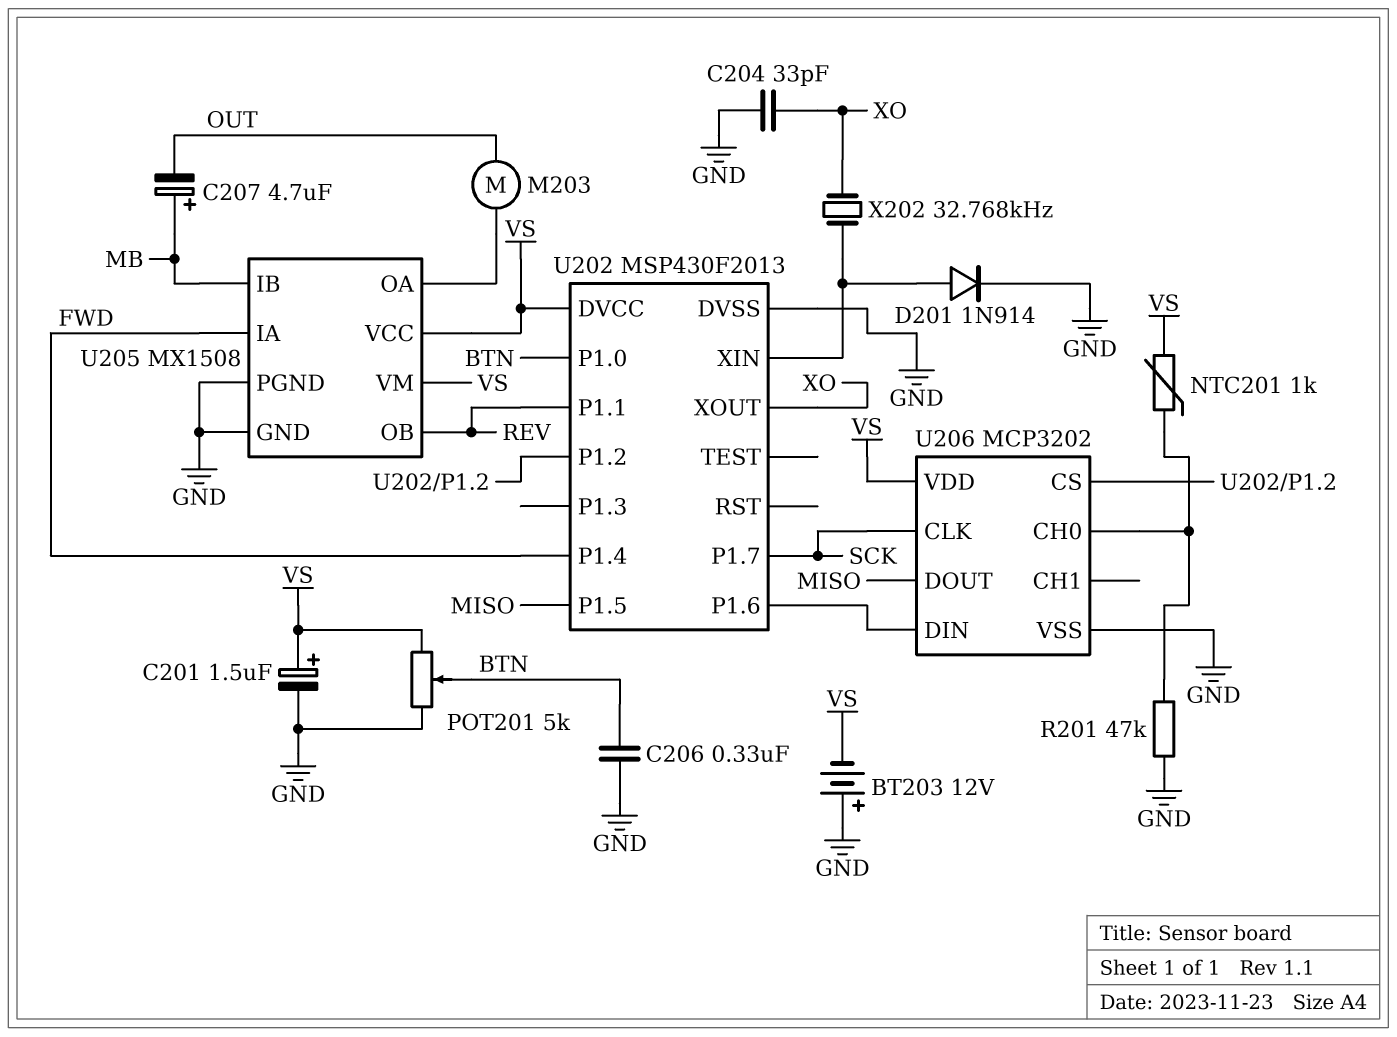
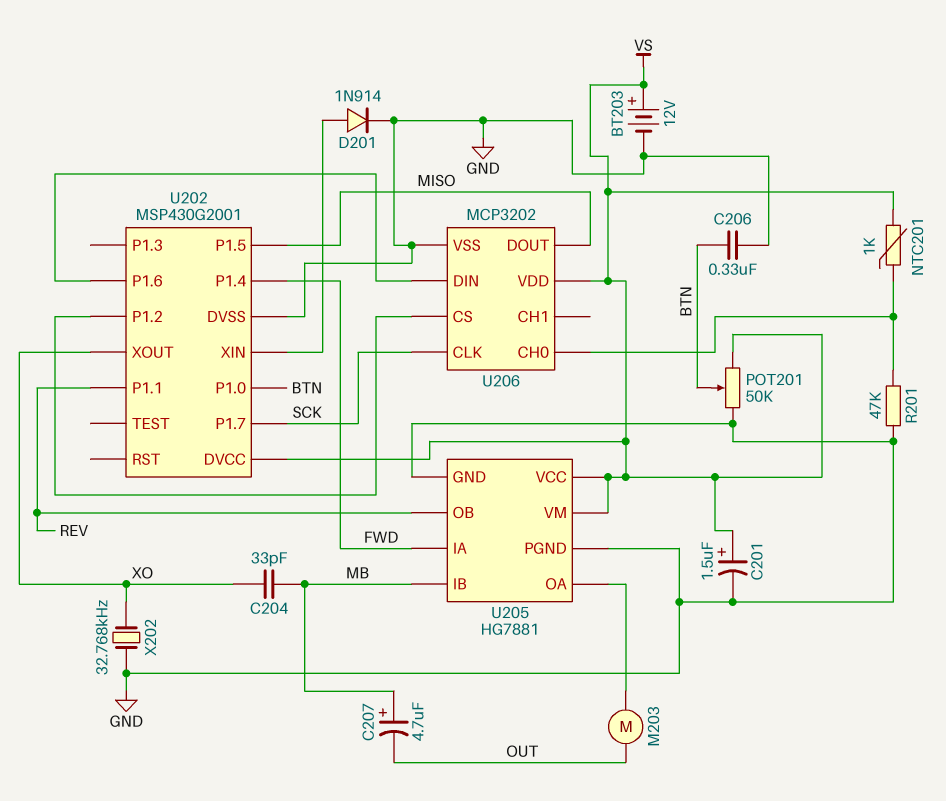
BT203: 12V (plus GND, minus VS) -> 12V (plus VS, minus GND)
C204: 33pF (GND, XO) -> 33pF (MB, XO)
POT201: 5k (GND, VS, wiper BTN) -> 50k (GND, VS, wiper BTN)
U202: MSP430F2013 -> MSP430G2001
U205: MX1508 -> HG7881
X202: 32.768kHz (U202/XIN, XO) -> 32.768kHz (GND, XO)

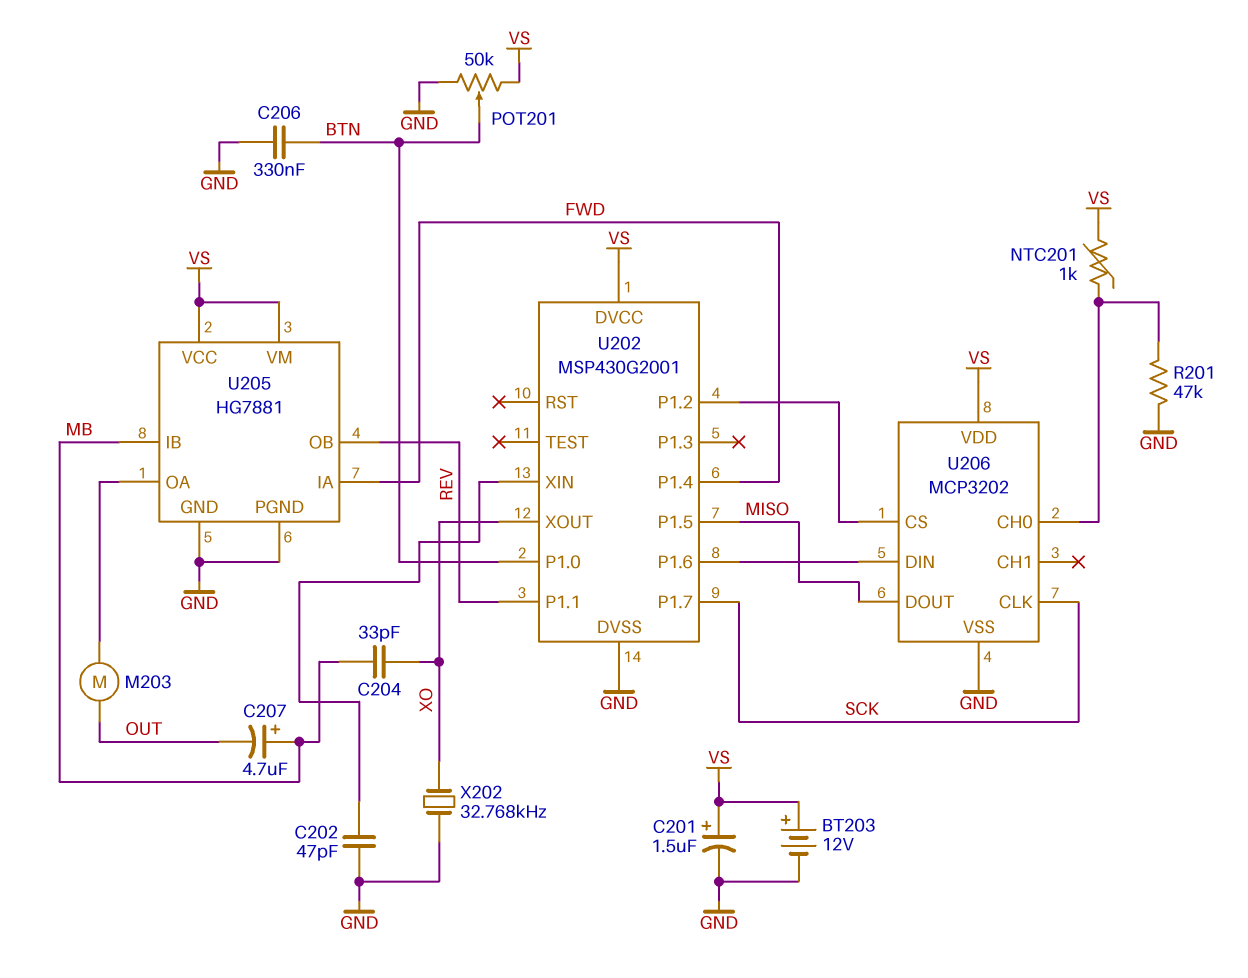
C202: none -> 47pF (GND, U202/XIN)
D201: diode 1N914 (A U202/XIN, K GND) -> none

